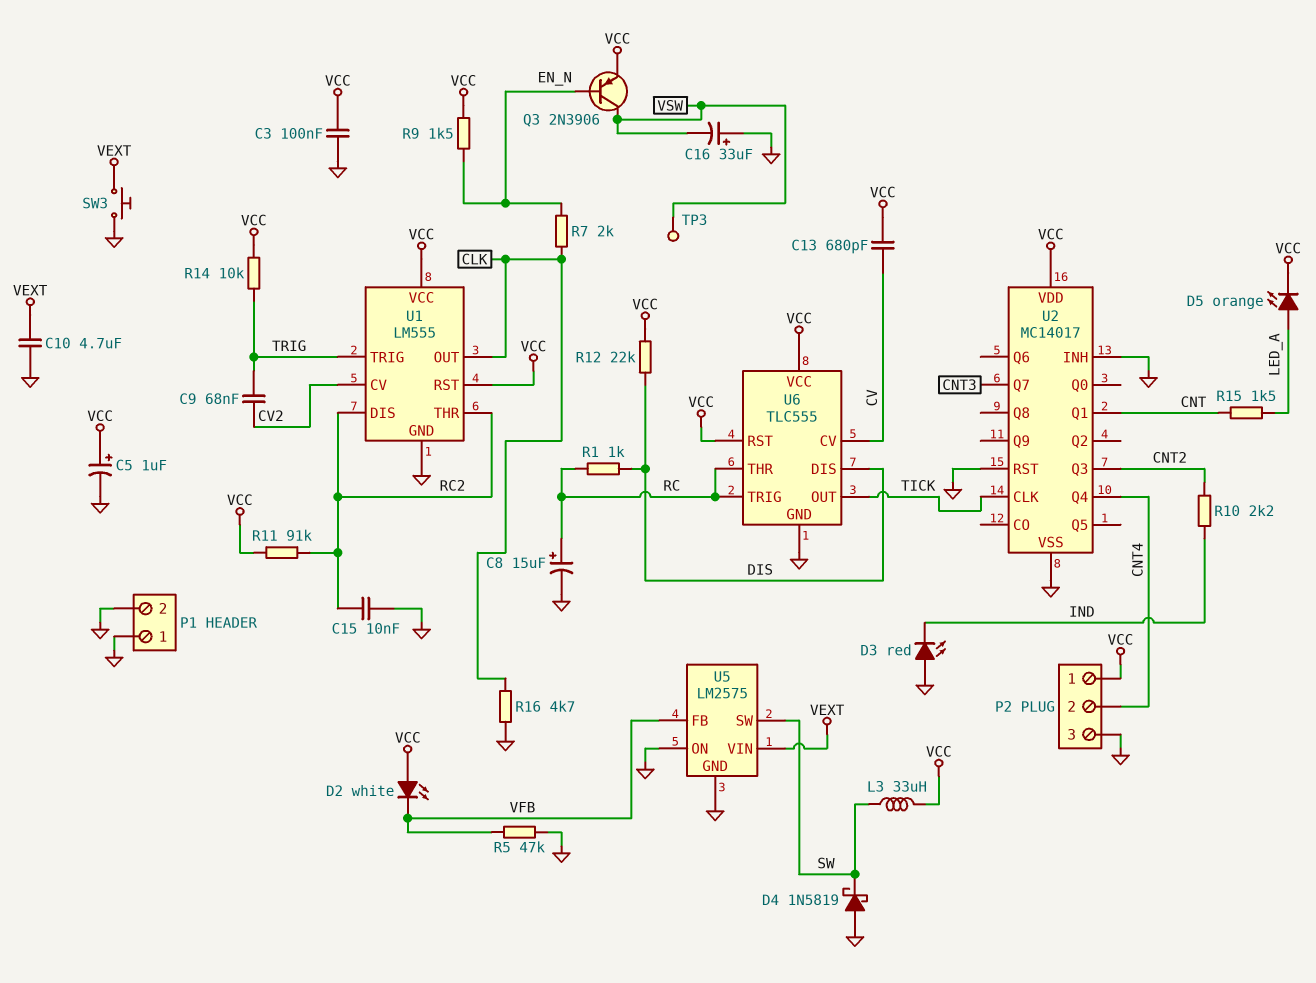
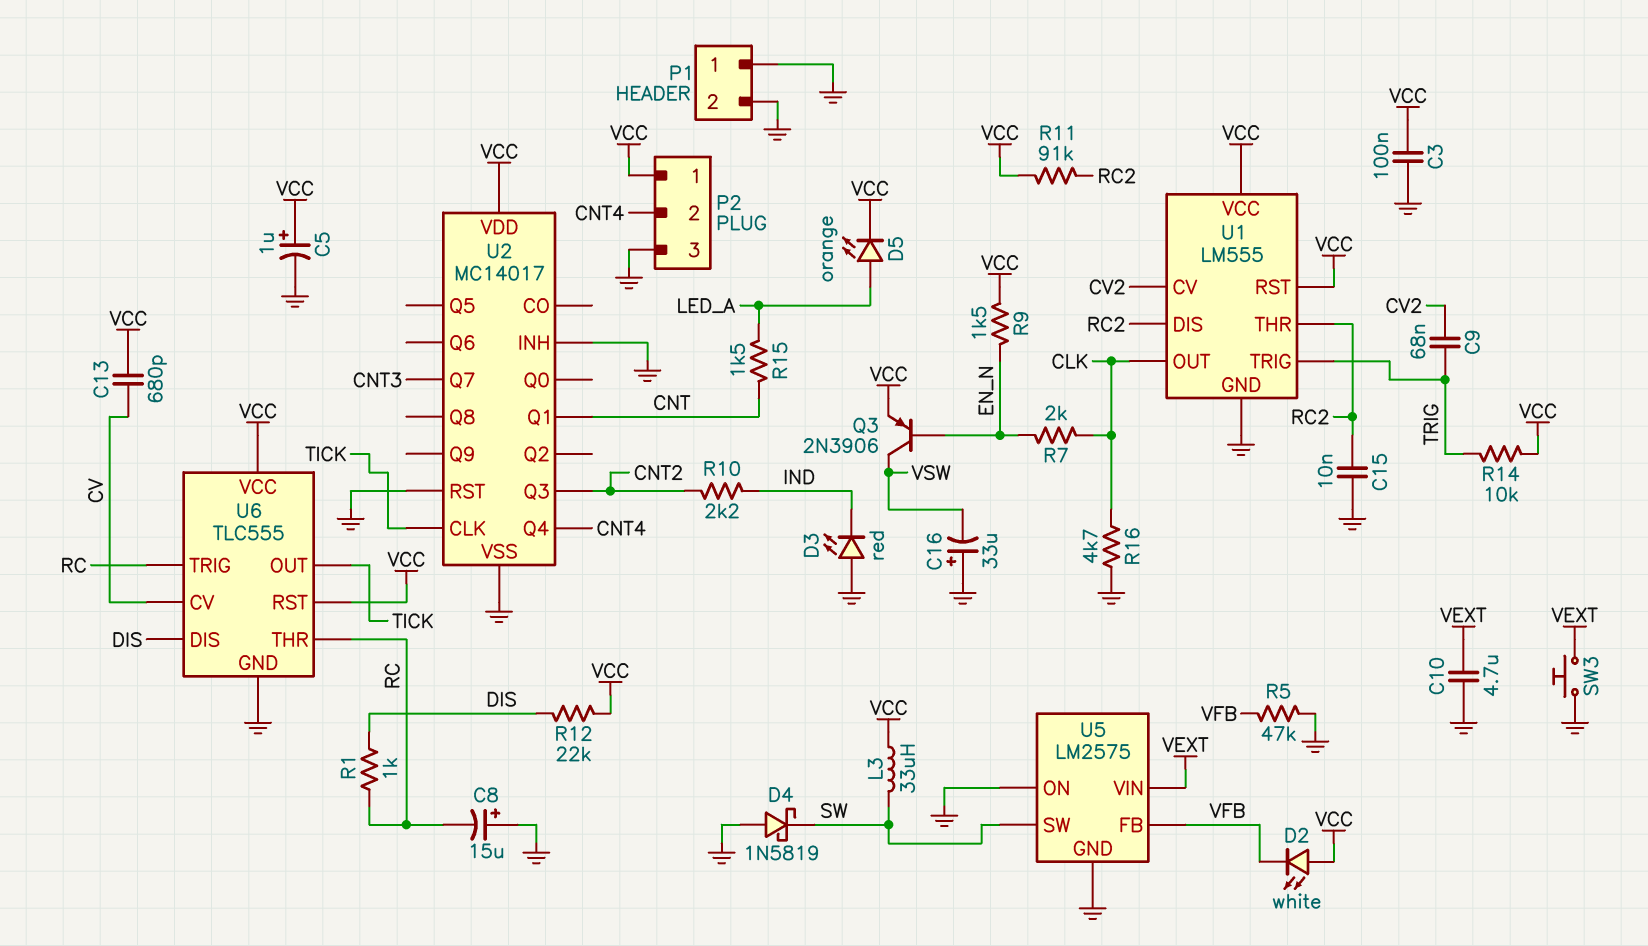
C8: 15uF (plus RC, minus GND) -> 15uF (plus GND, minus RC)
TP3: test point (VSW) -> none

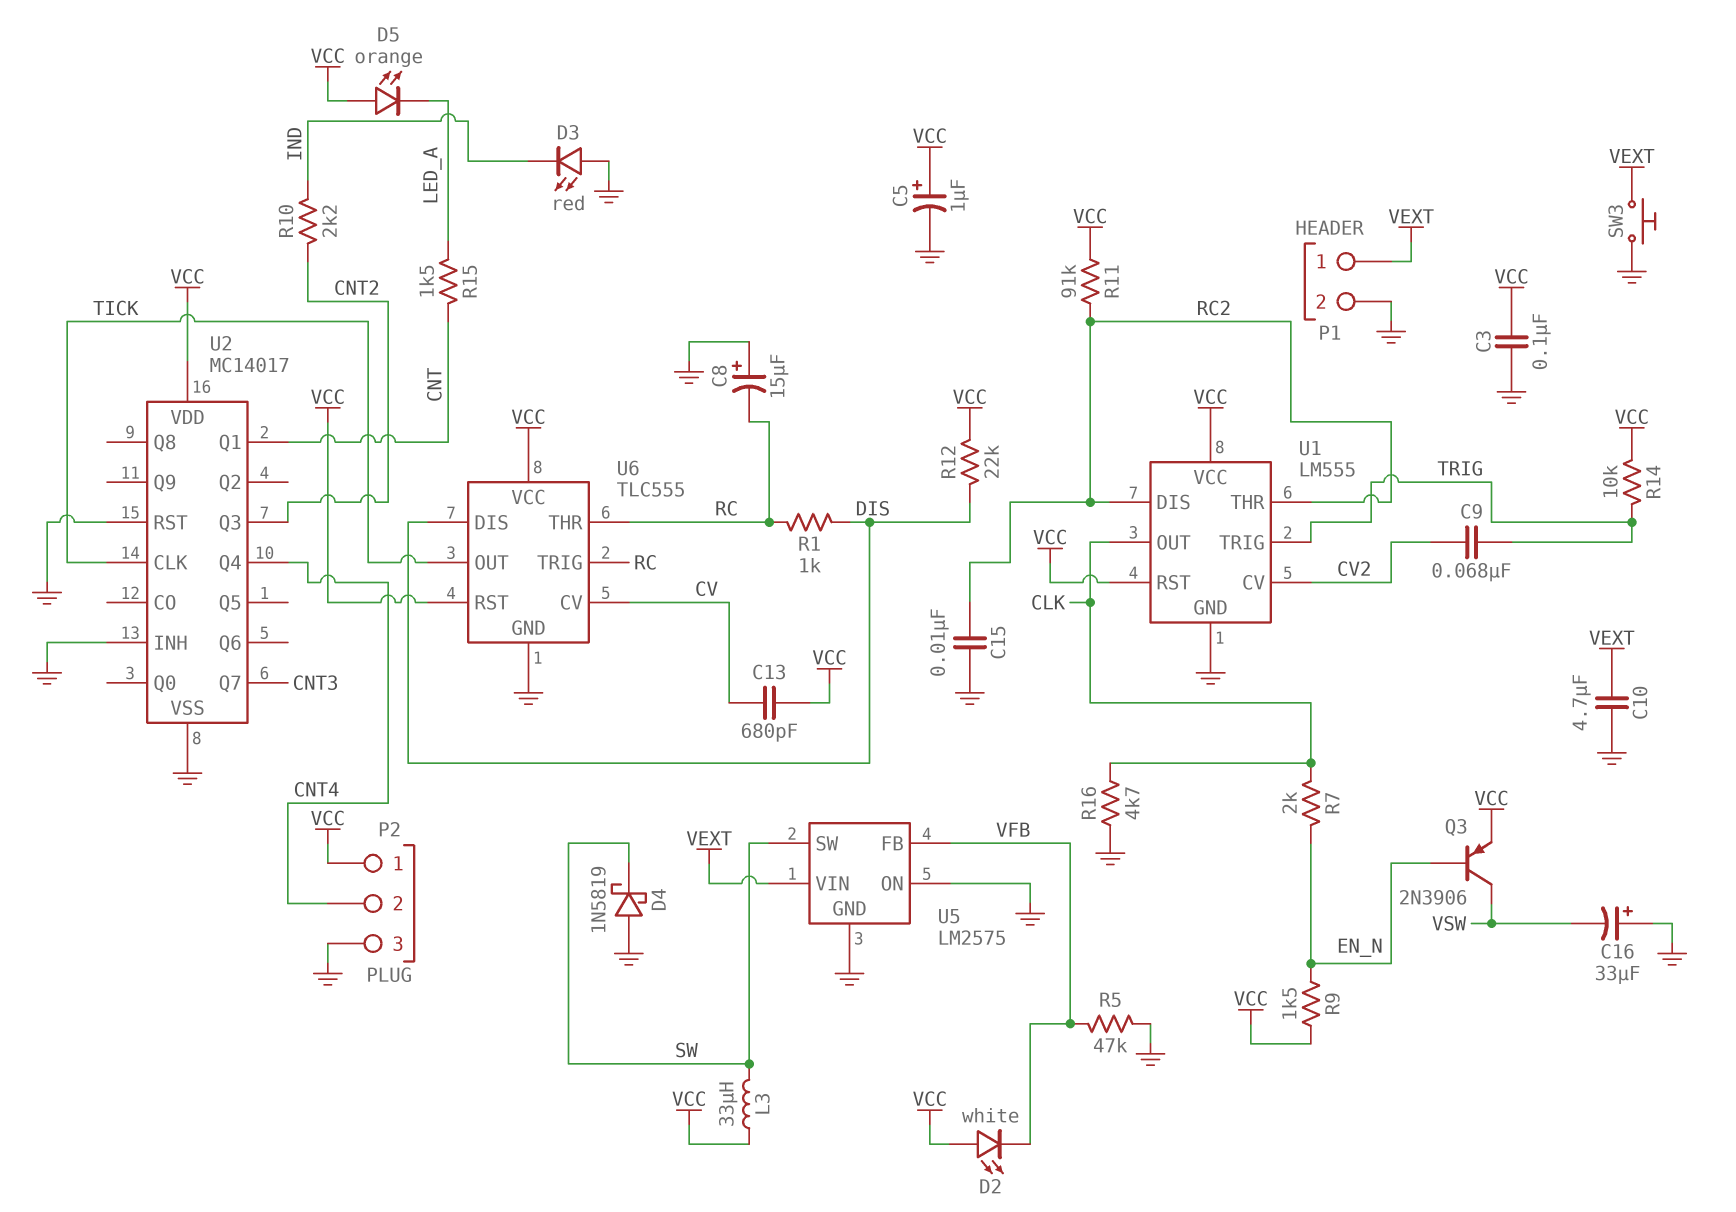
D5: LED orange (A LED_A, K VCC) -> LED orange (A VCC, K LED_A)
P1 pin 1: GND -> VEXT

